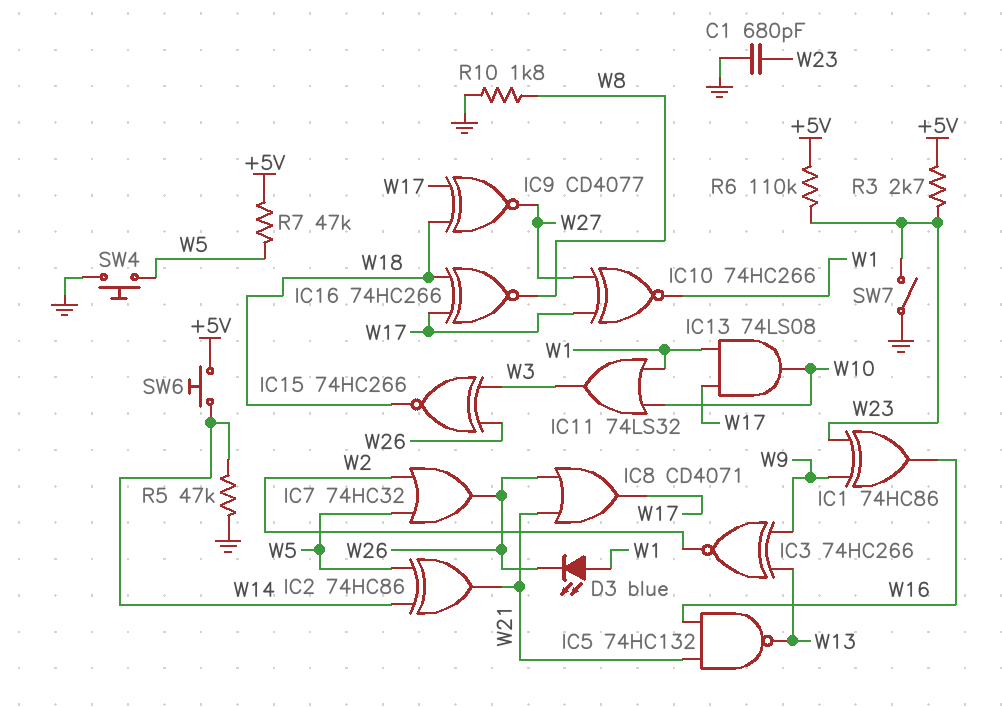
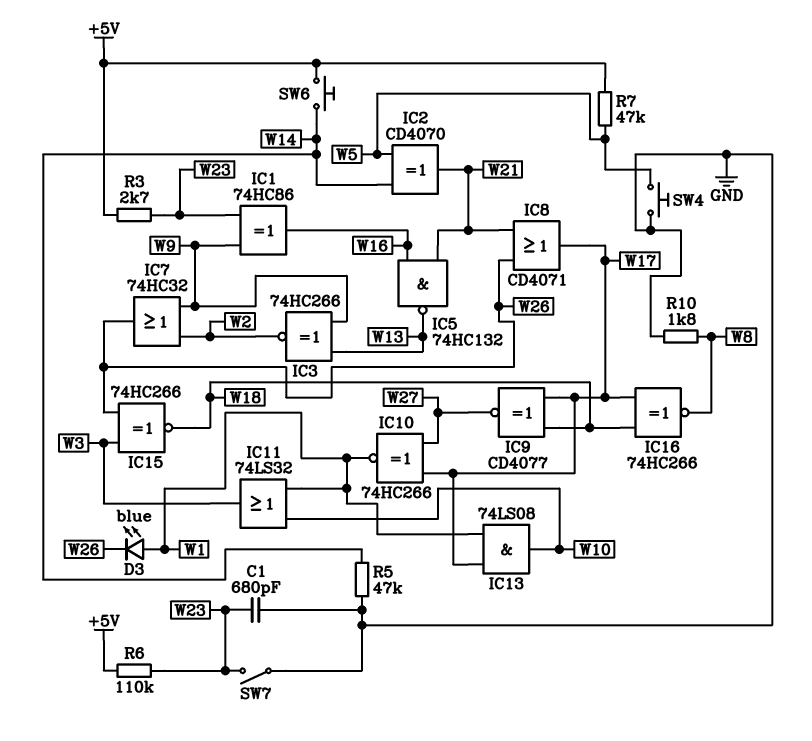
IC2: XOR 74HC86 (in W5, in W14, out W21) -> XOR CD4070 (in W5, in W14, out W21)
IC7: OR 74HC32 (in W2, in W5, out W26) -> OR 74HC32 (in W2, in W9, out W26)

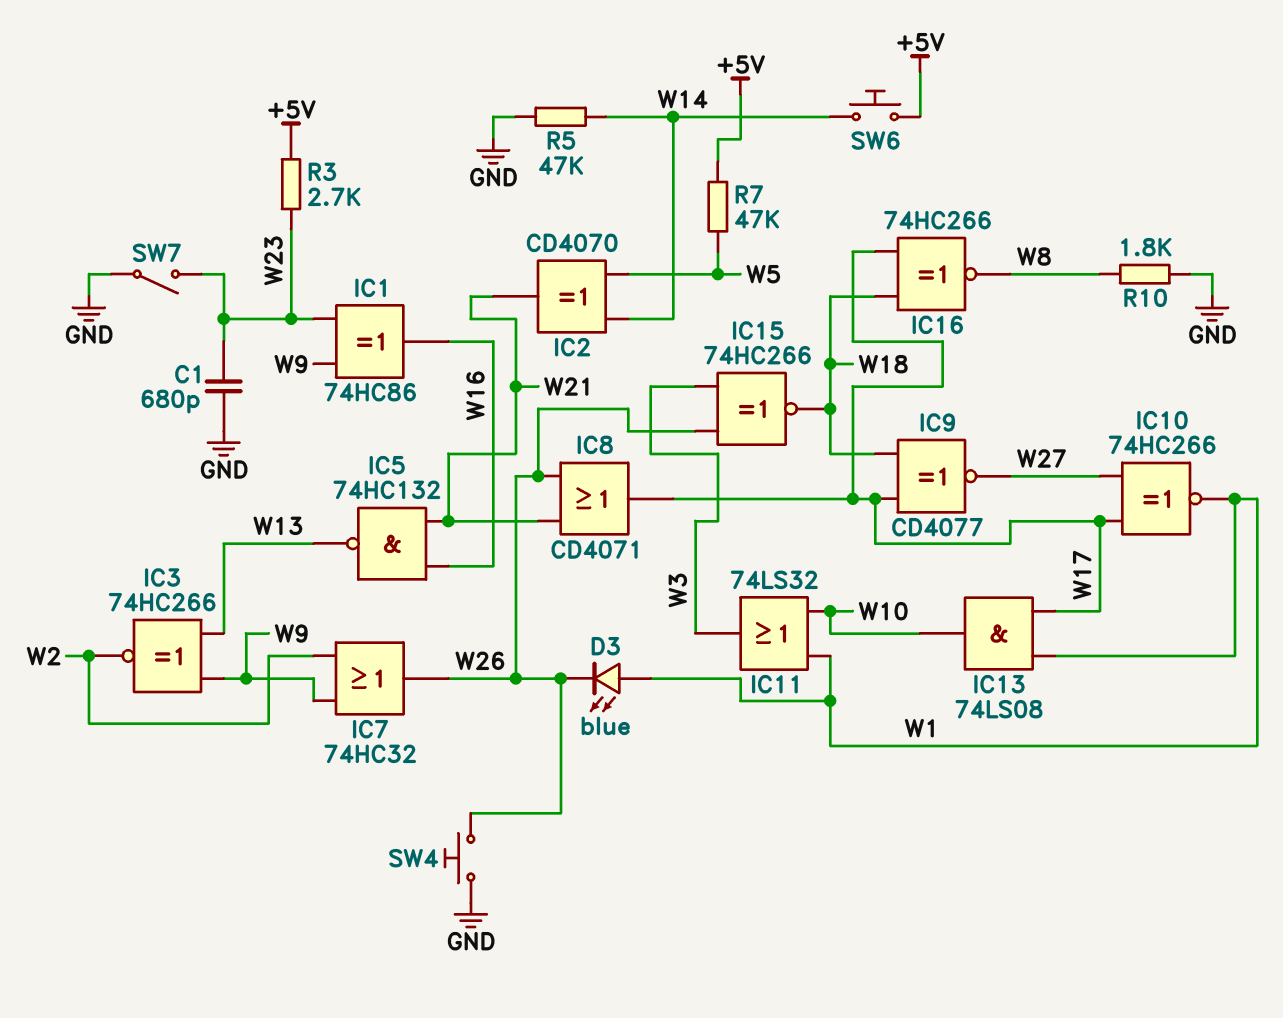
R6: 110k (+5V, W23) -> none
SW4: button (GND, W5) -> button (GND, W26)

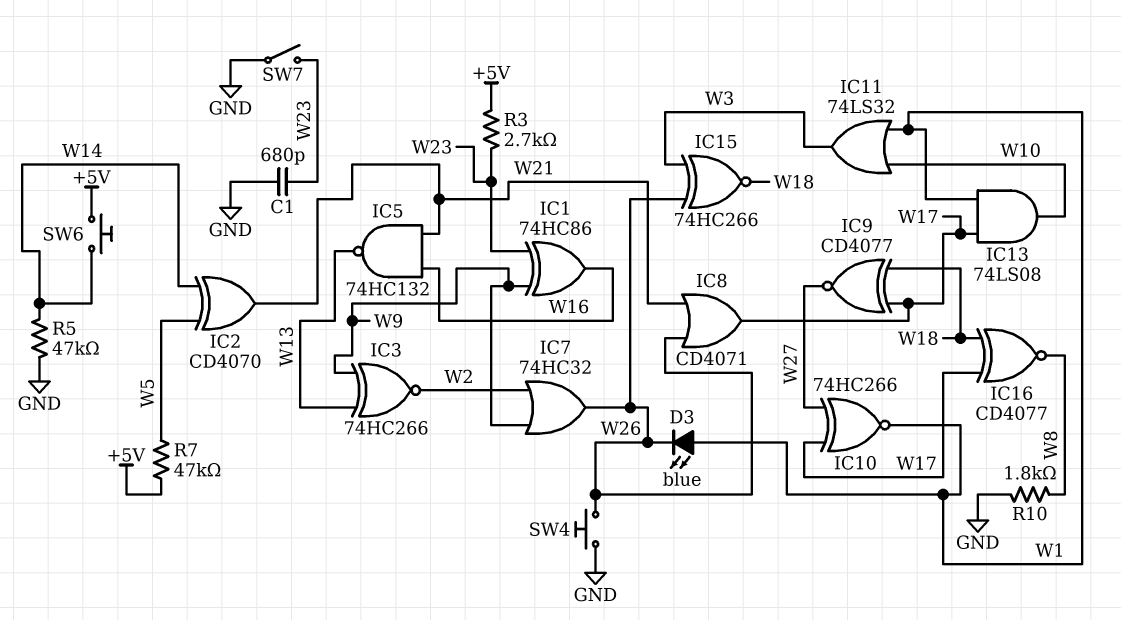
IC16: XNOR 74HC266 (in W17, in W18, out W8) -> XNOR CD4077 (in W17, in W18, out W8)

